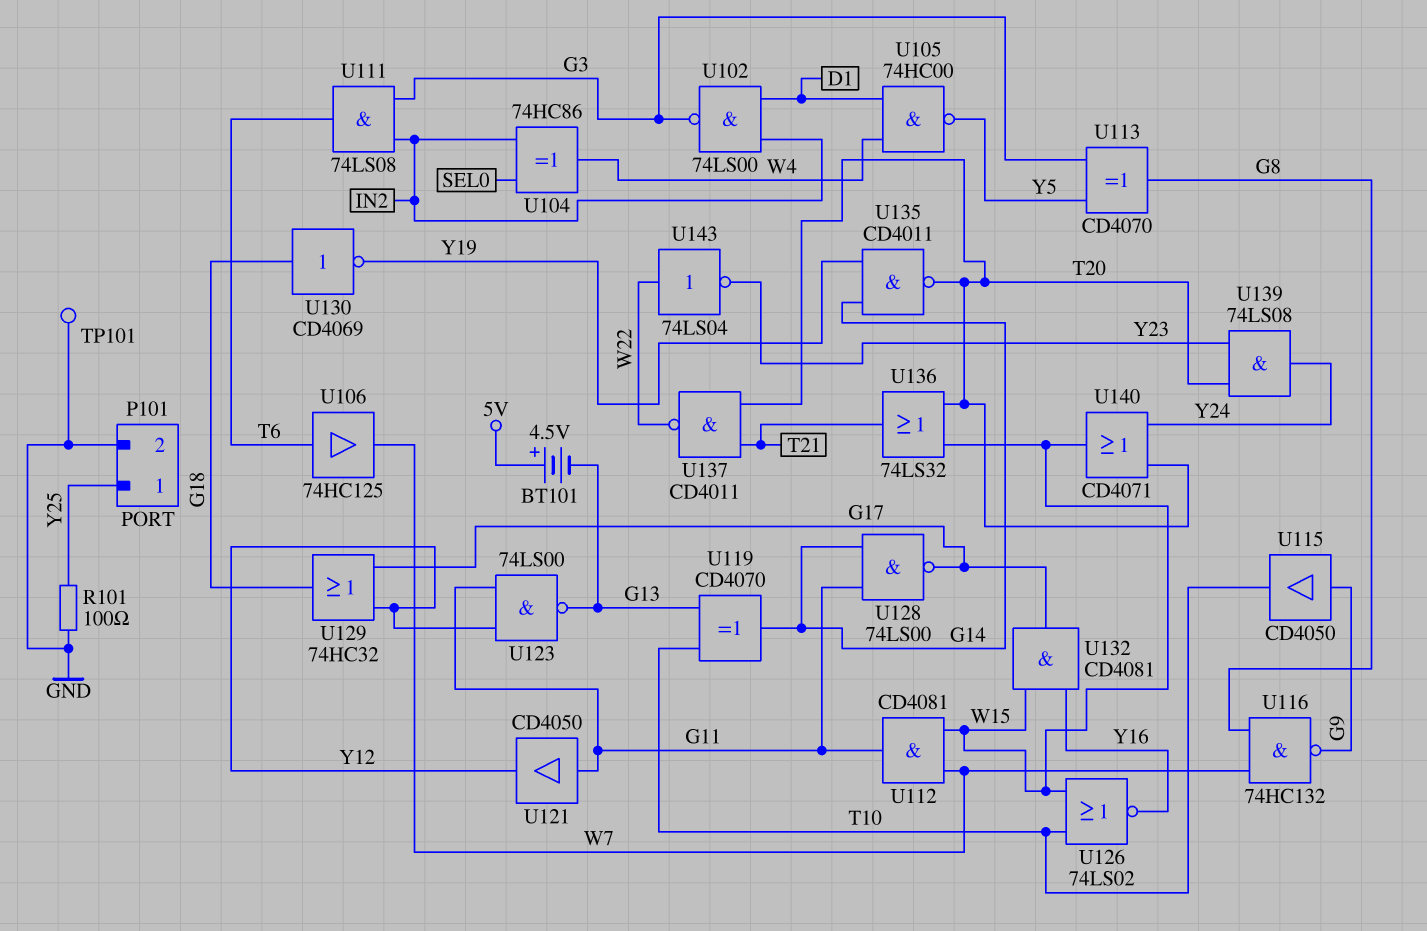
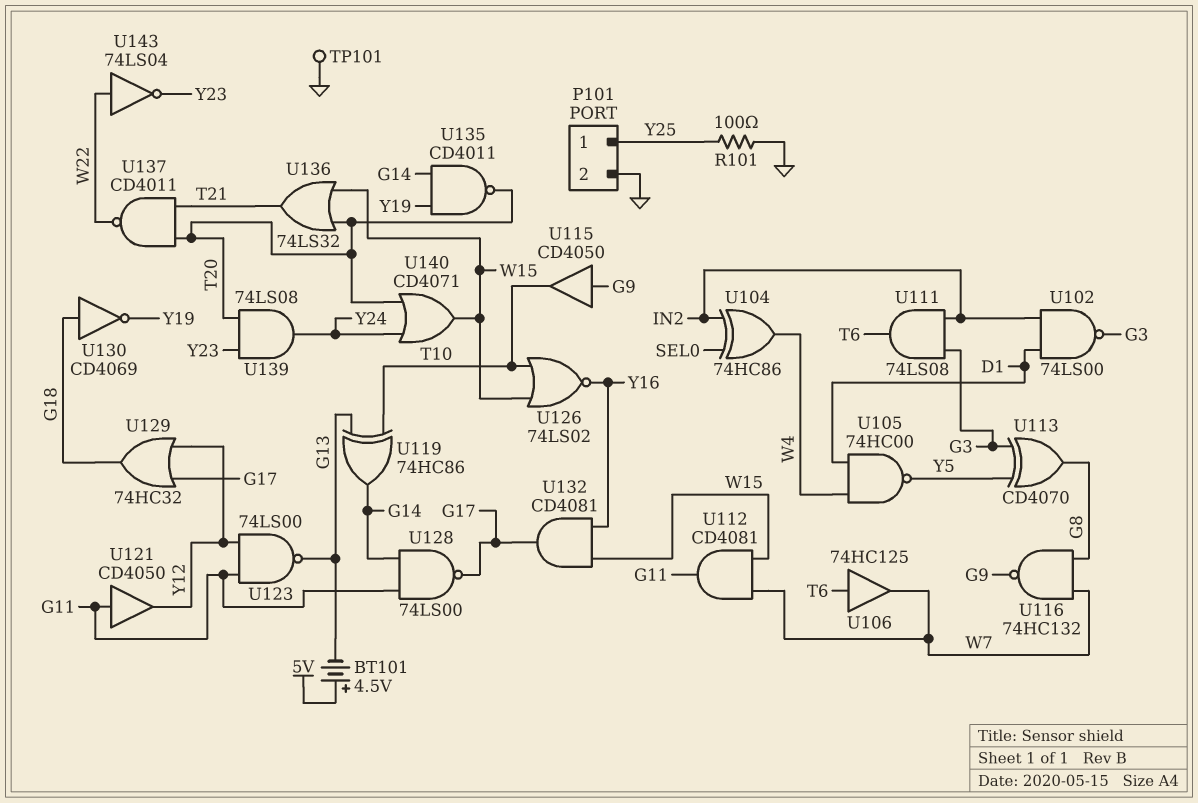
U119: XOR CD4070 (in G13, in T10, out G14) -> XOR 74HC86 (in G13, in T10, out G14)

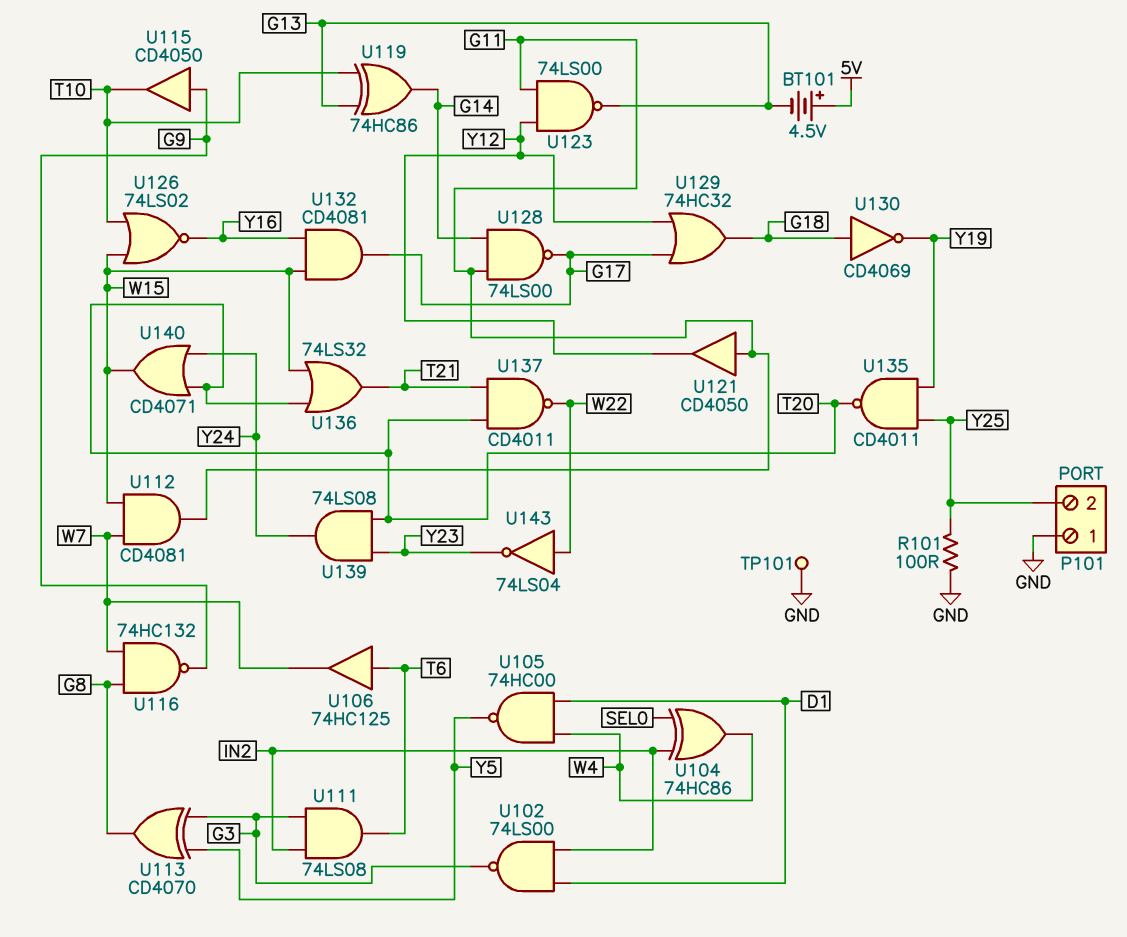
P101 pin 1: Y25 -> GND
P101 pin 2: GND -> Y25
U135: NAND CD4011 (in G14, in Y19, out T20) -> NAND CD4011 (in Y19, in Y25, out T20)

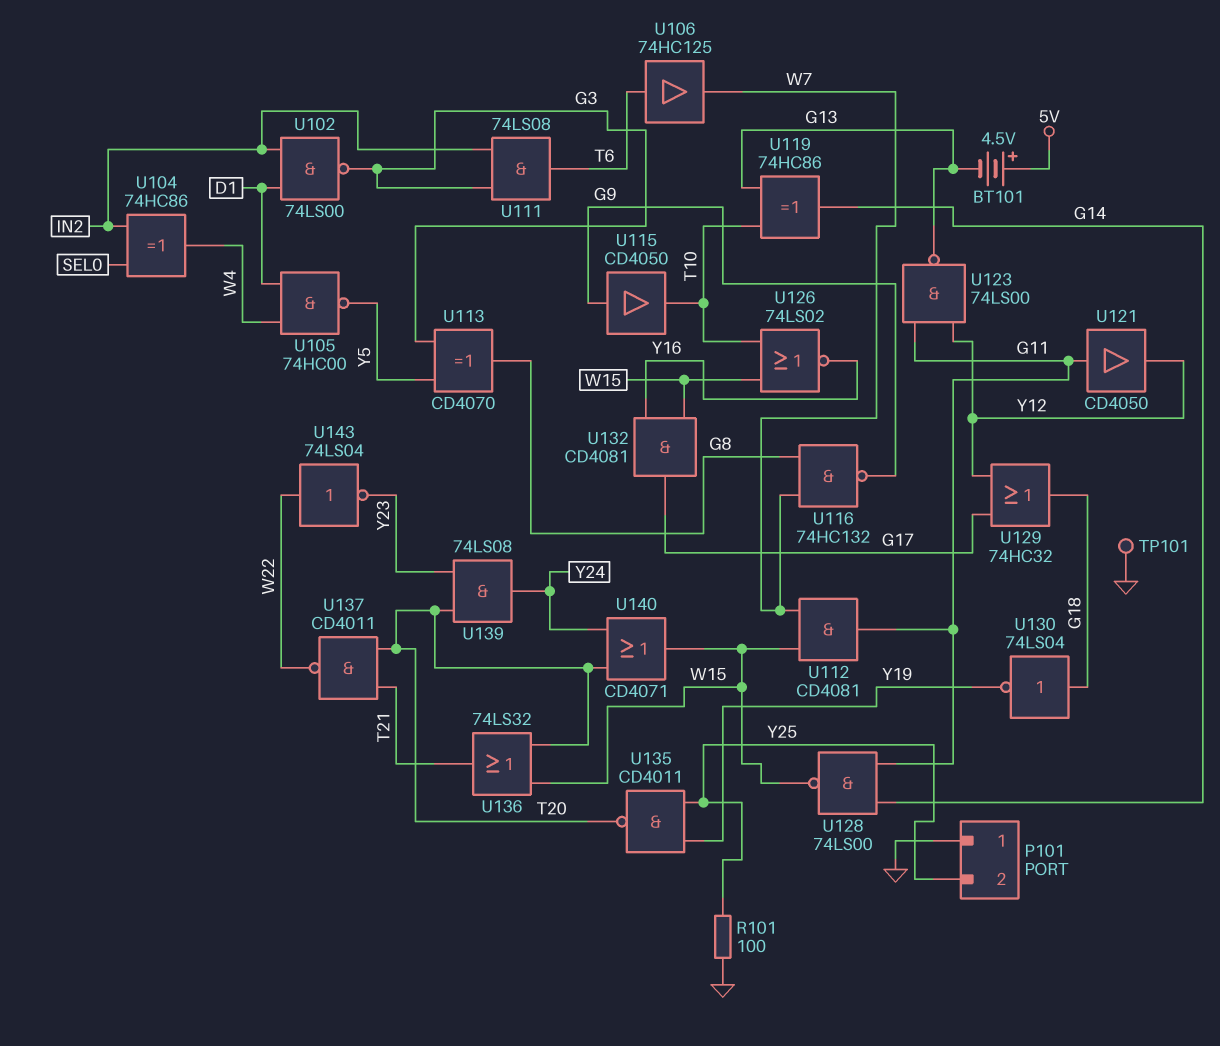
U128: NAND 74LS00 (in G11, in G14, out G17) -> NAND 74LS00 (in G11, in G14, out W15)
U130: NOT CD4069 (in G18, out Y19) -> NOT 74LS04 (in G18, out Y19)

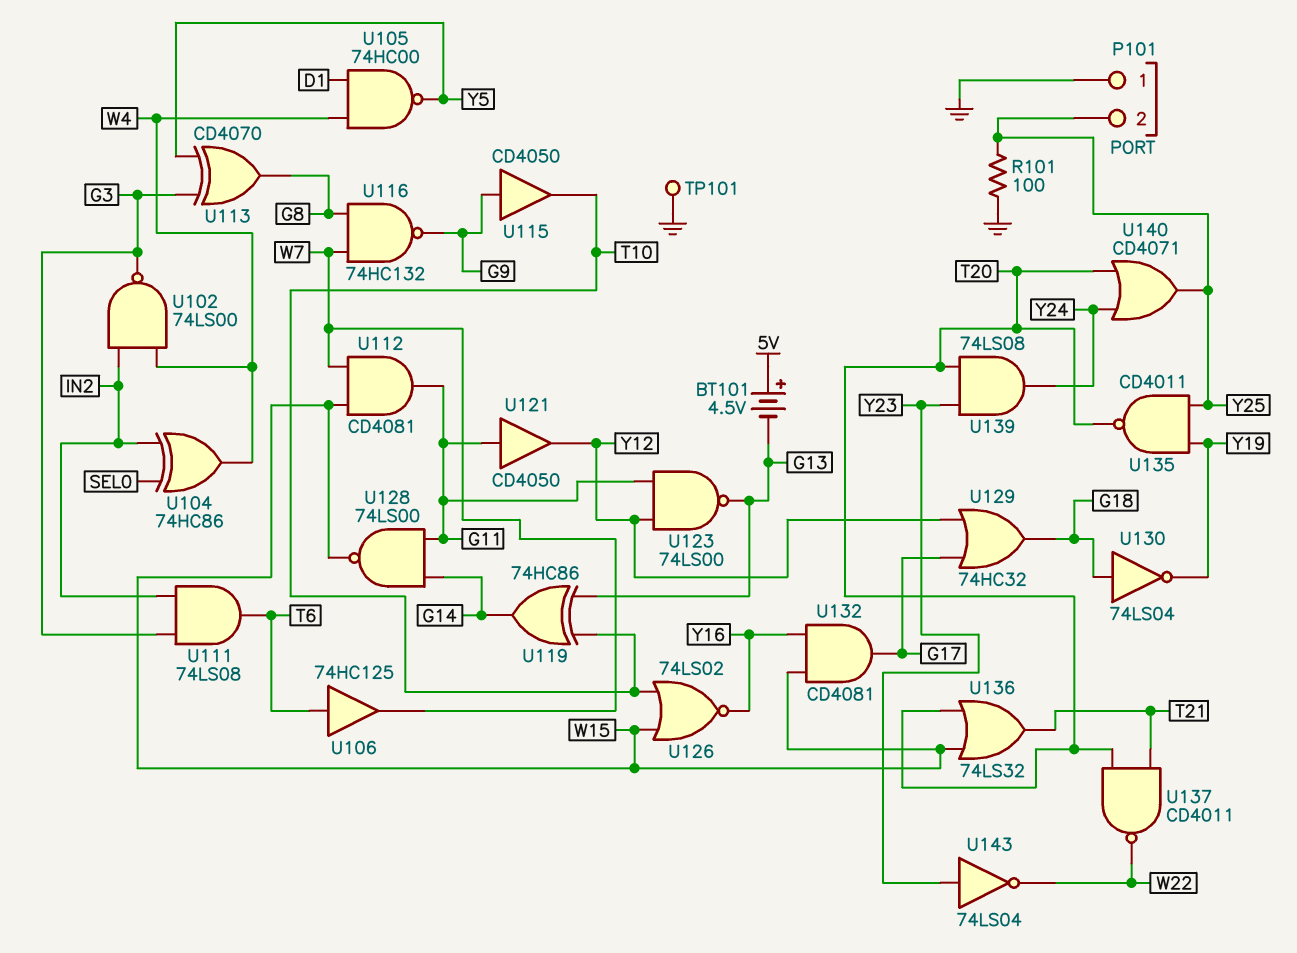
U102: NAND 74LS00 (in D1, in IN2, out G3) -> NAND 74LS00 (in IN2, in W4, out G3)
U140: OR CD4071 (in T20, in Y24, out W15) -> OR CD4071 (in T20, in Y24, out Y25)
U143: NOT 74LS04 (in W22, out Y23) -> NOT 74LS04 (in Y23, out W22)

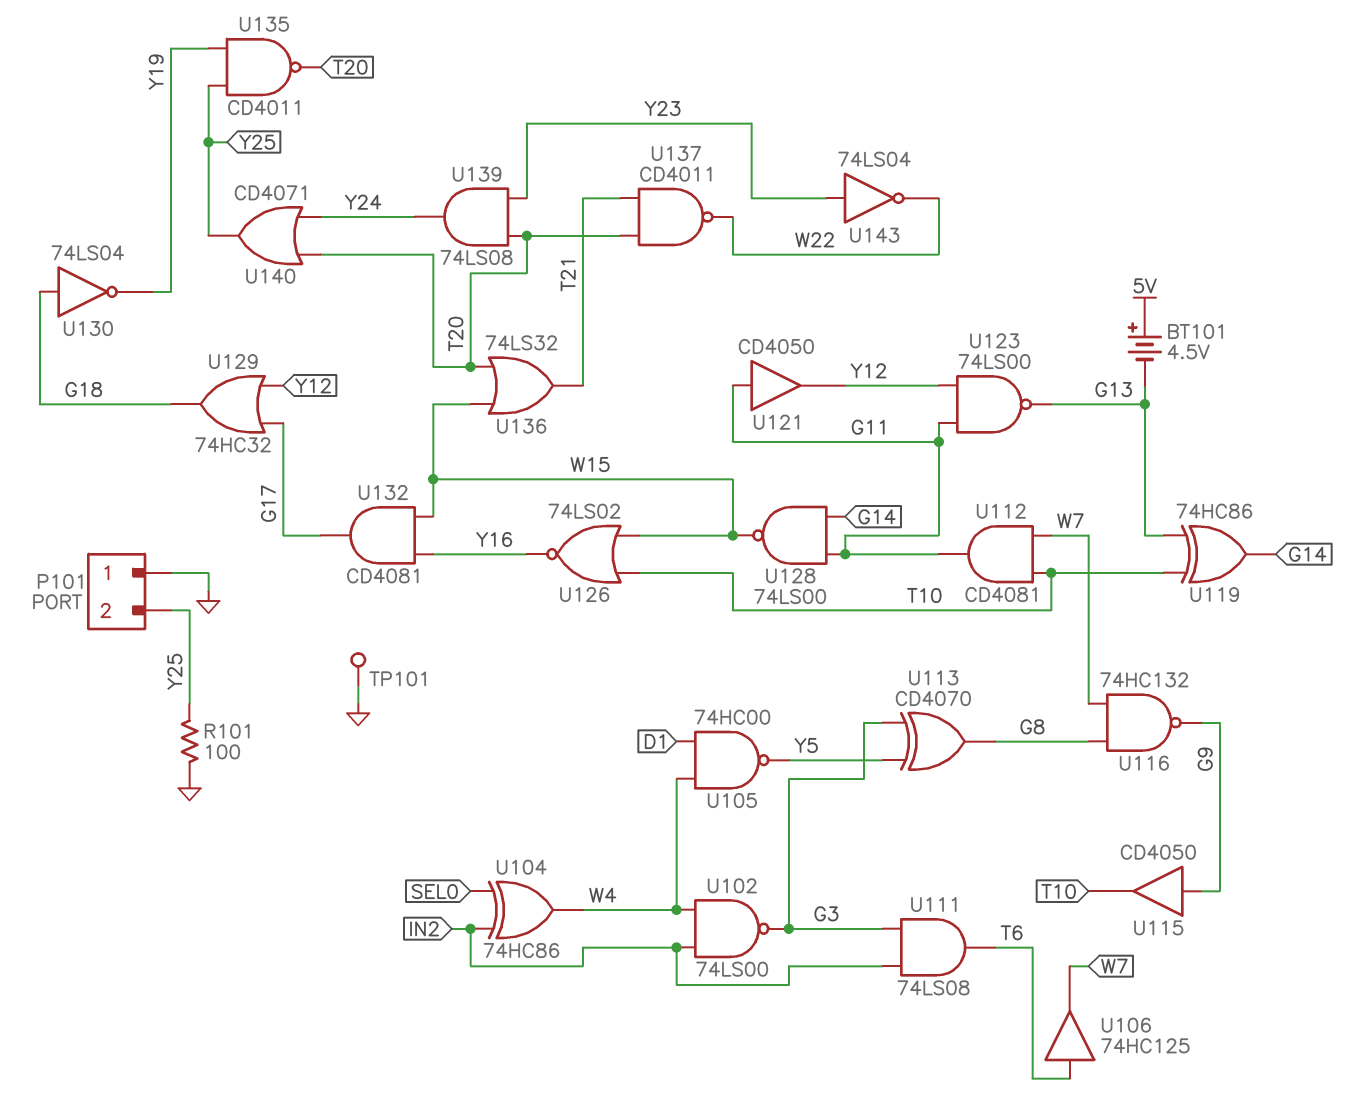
U112: AND CD4081 (in W7, in W15, out G11) -> AND CD4081 (in T10, in W7, out G11)

